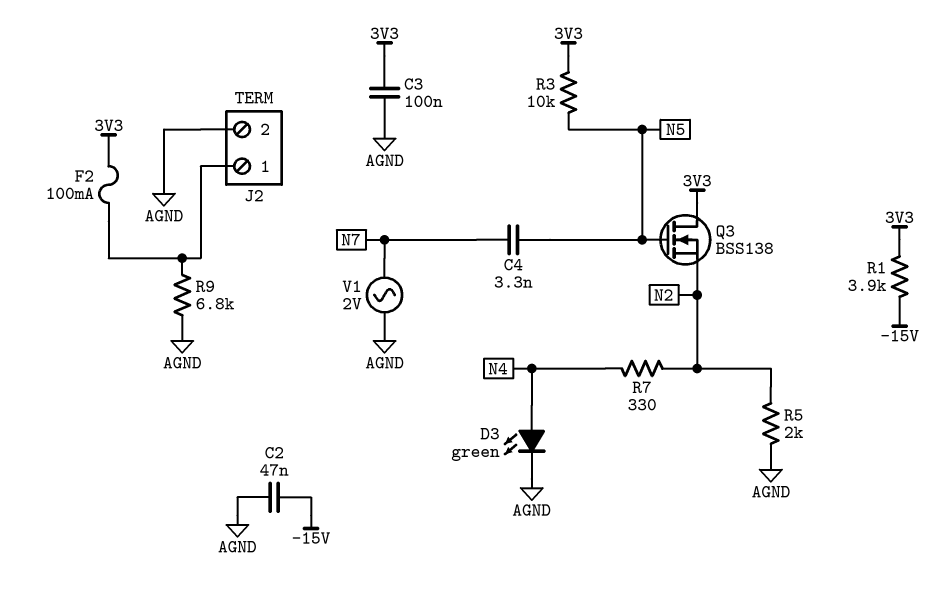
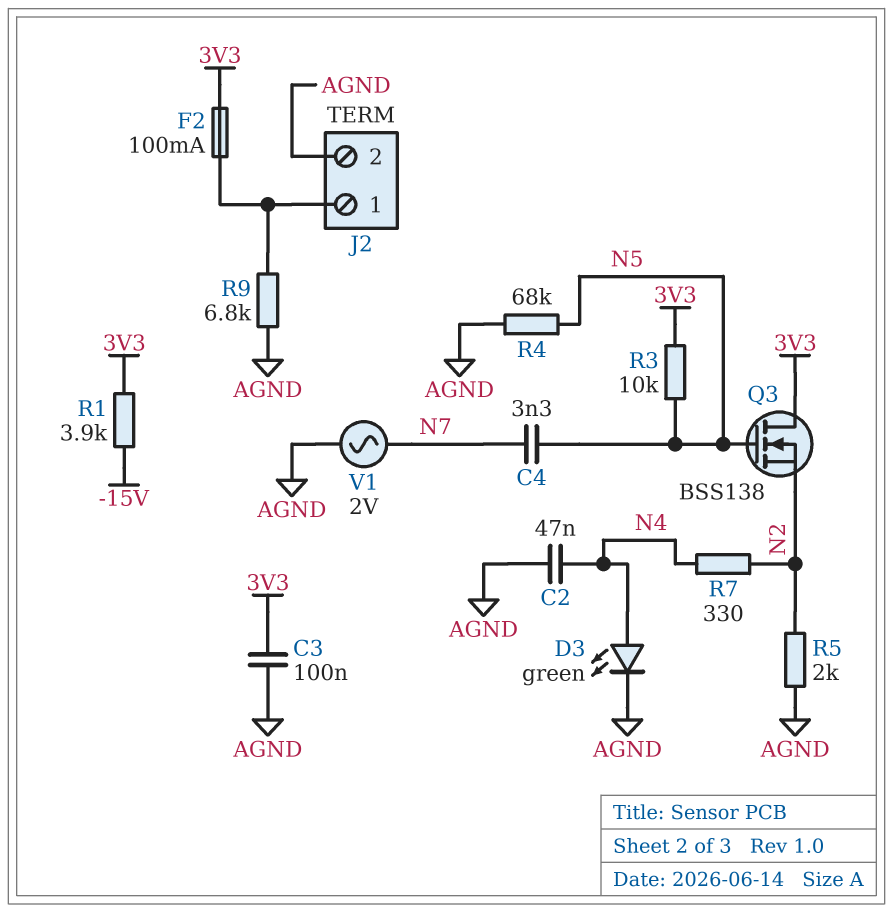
C2: 47nF (-15V, AGND) -> 47nF (AGND, N4)
R4: none -> 68k (AGND, N5)

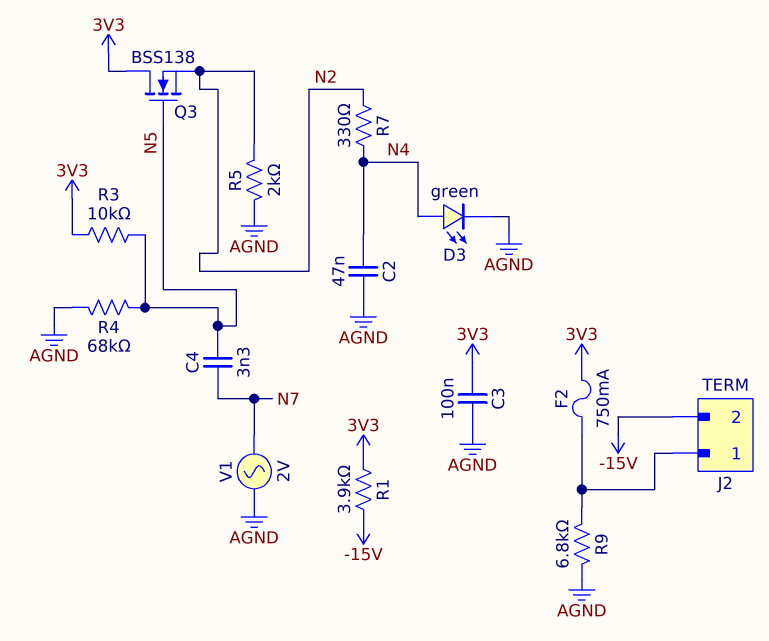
F2: 100mA (3V3, J2/1) -> 750mA (3V3, J2/1)
J2 pin 2: AGND -> -15V

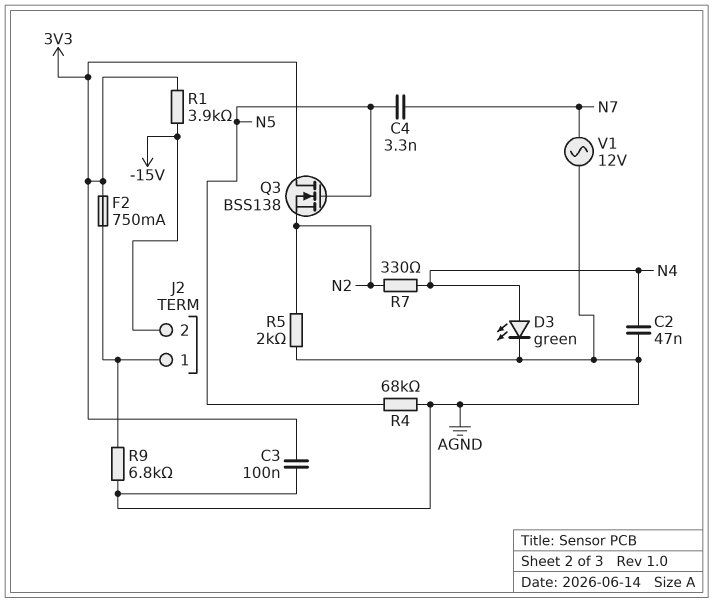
R3: 10k (3V3, N5) -> none
V1: AC 2V (AGND, N7) -> AC 12V (AGND, N7)

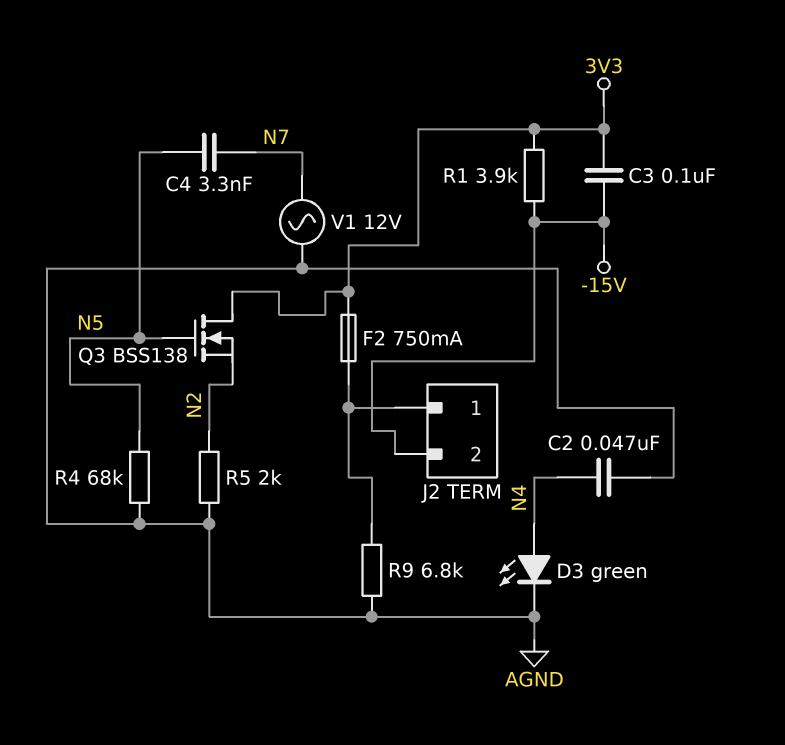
C3: 100nF (3V3, AGND) -> 100nF (-15V, 3V3)
R7: 330 (N2, N4) -> none

